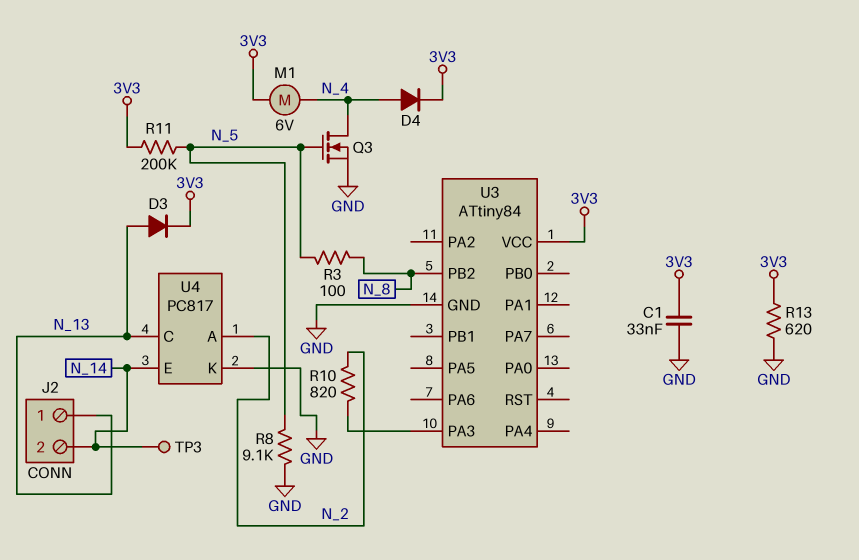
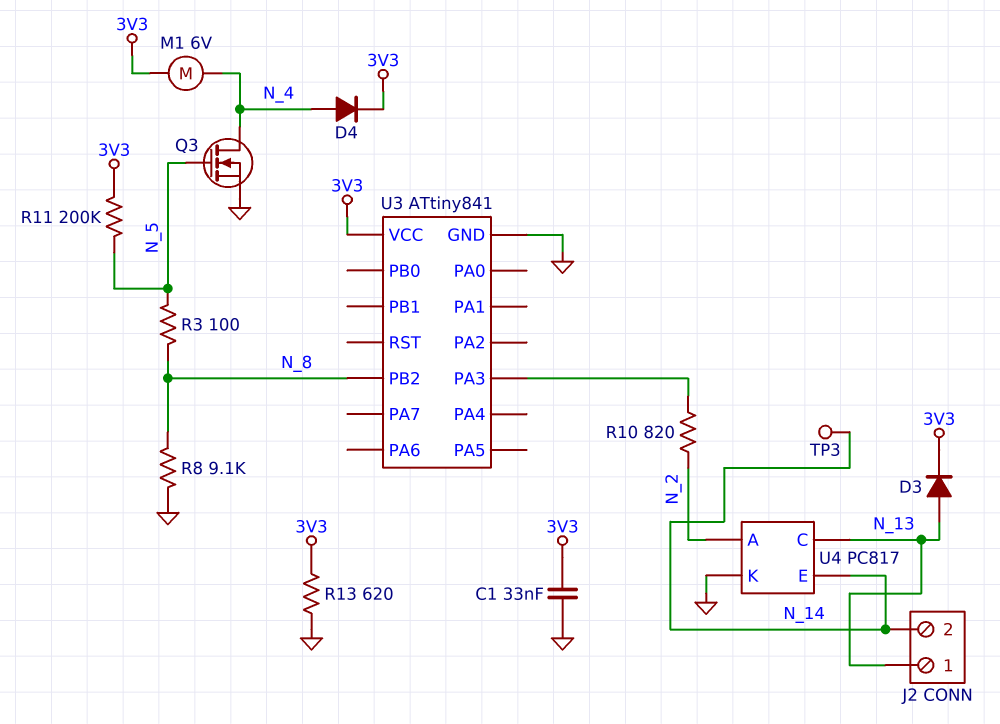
R8: 9.1k (GND, N_5) -> 9.1k (GND, N_8)
U3: ATtiny84 -> ATtiny841

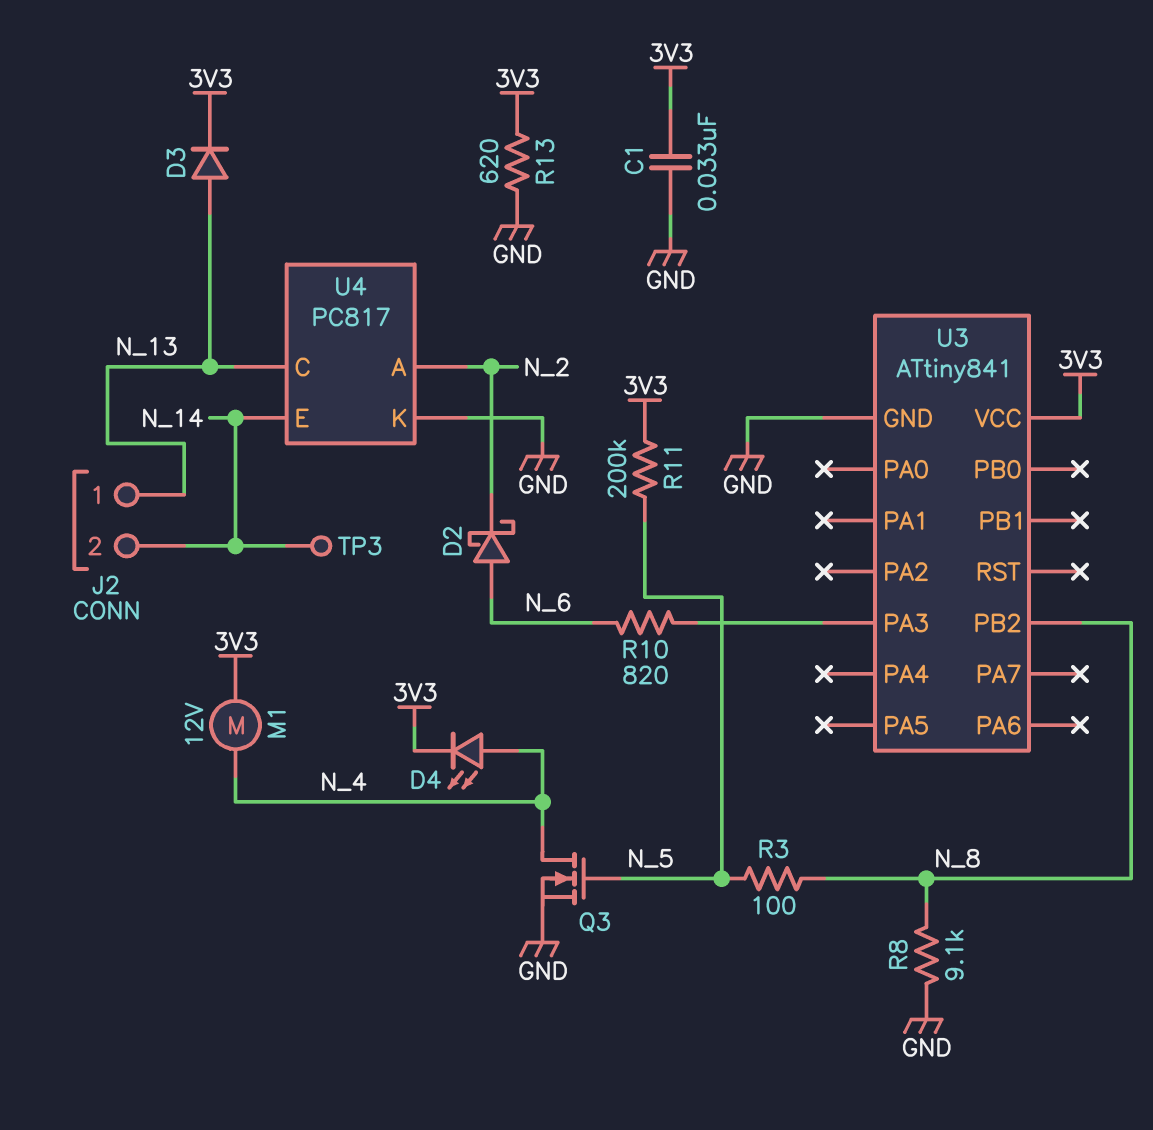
D2: none -> schottky (A N_6, K N_2)
D4: diode (A N_4, K 3V3) -> LED (A N_4, K 3V3)
M1: motor 6V (3V3, N_4) -> motor 12V (3V3, N_4)
R10: 820 (N_2, U3/PA3) -> 820 (N_6, U3/PA3)

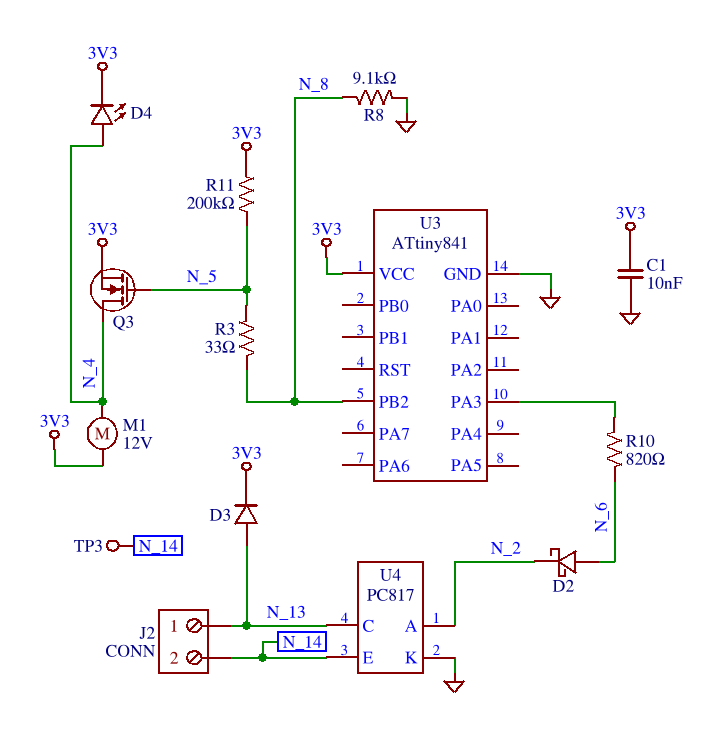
C1: 33nF (3V3, GND) -> 10nF (3V3, GND)
Q3: NMOS (G N_5, D N_4, S GND) -> NMOS (G N_5, D N_4, S 3V3)
R3: 100 (N_5, N_8) -> 33 (N_5, N_8)
R13: 620 (3V3, GND) -> none

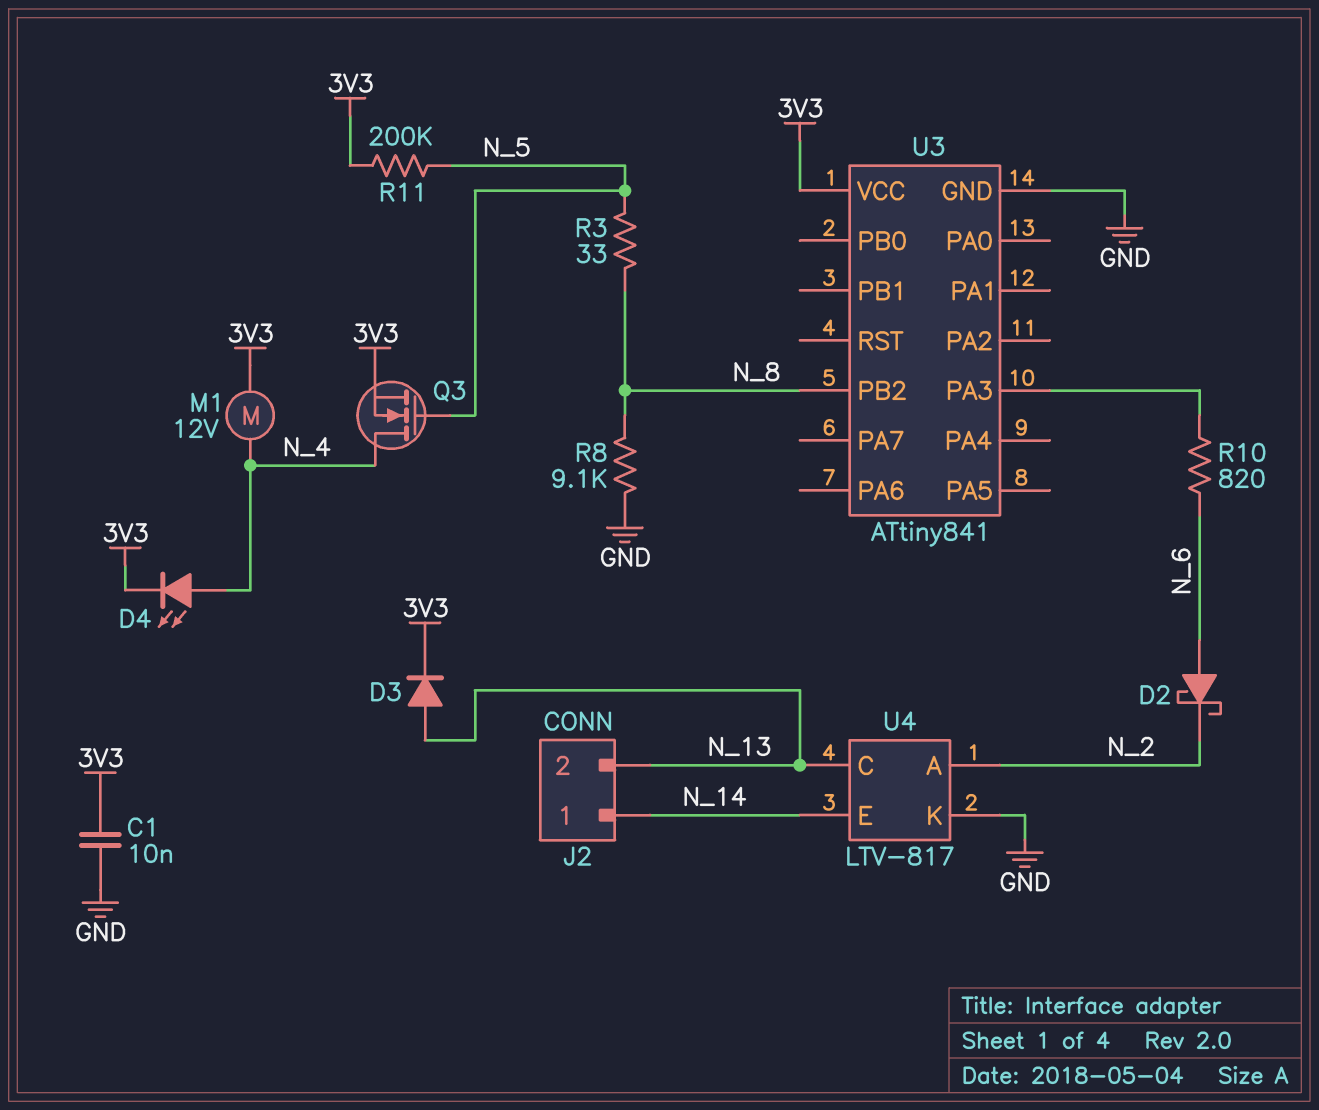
J2 pin 1: N_13 -> N_14
J2 pin 2: N_14 -> N_13
TP3: test point (N_14) -> none
U4: PC817 -> LTV-817

